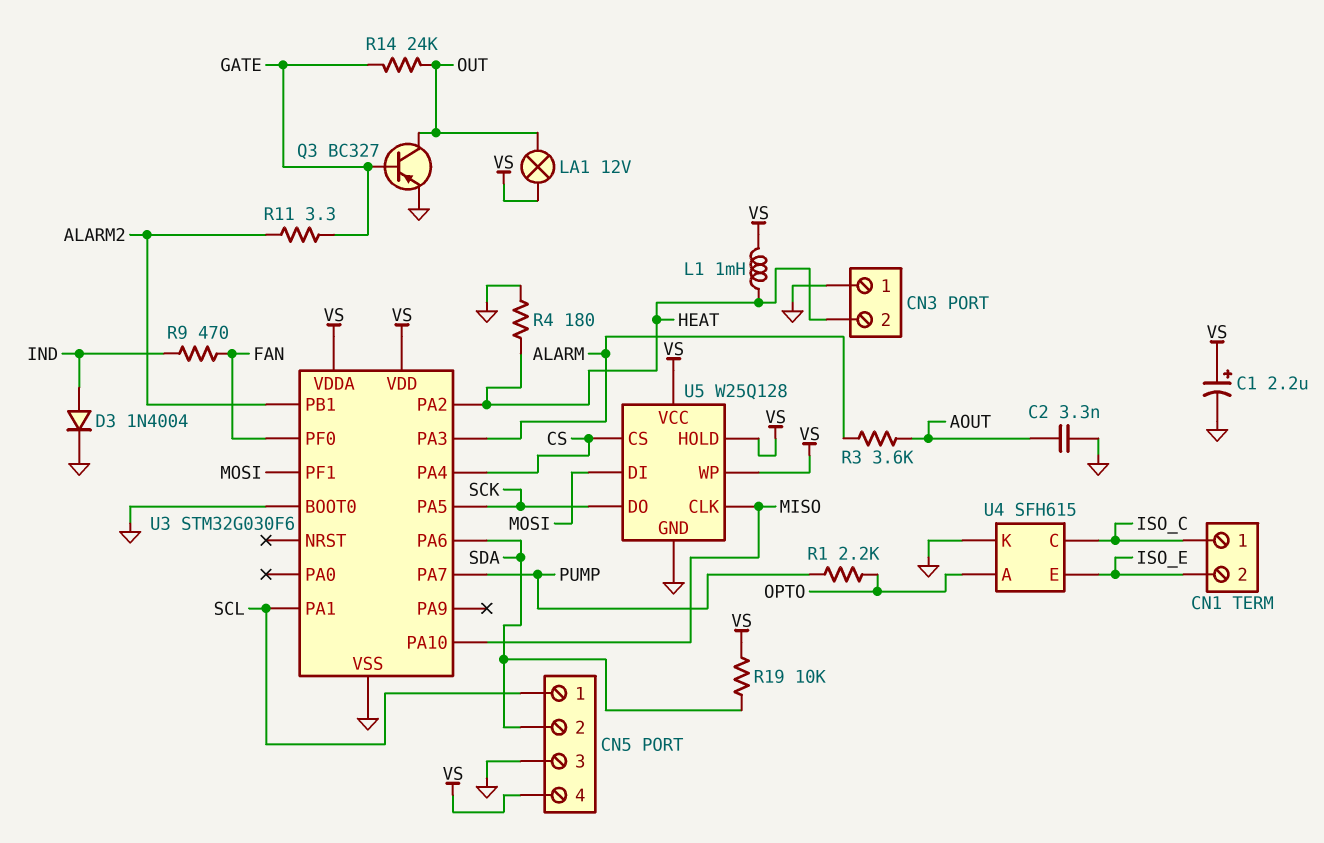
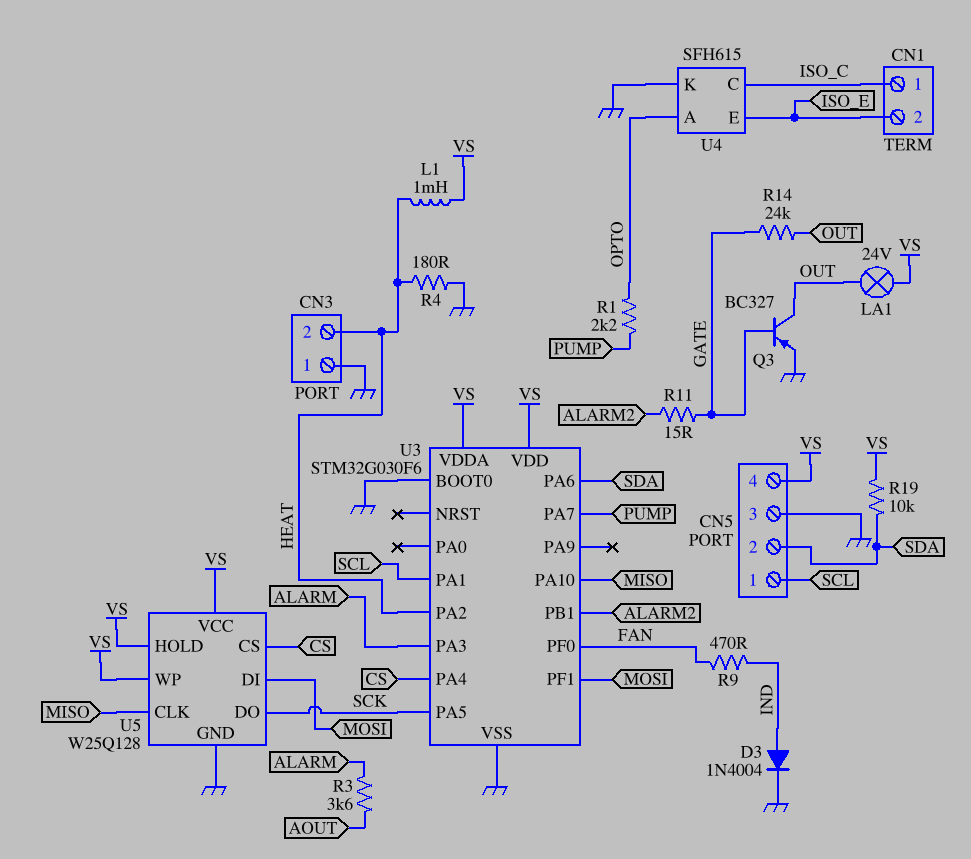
C1: 2.2uF (plus VS, minus GND) -> none
C2: 3.3nF (AOUT, GND) -> none
LA1: lamp 12V (OUT, VS) -> lamp 24V (OUT, VS)
R11: 3.3 (ALARM2, GATE) -> 15 (ALARM2, GATE)

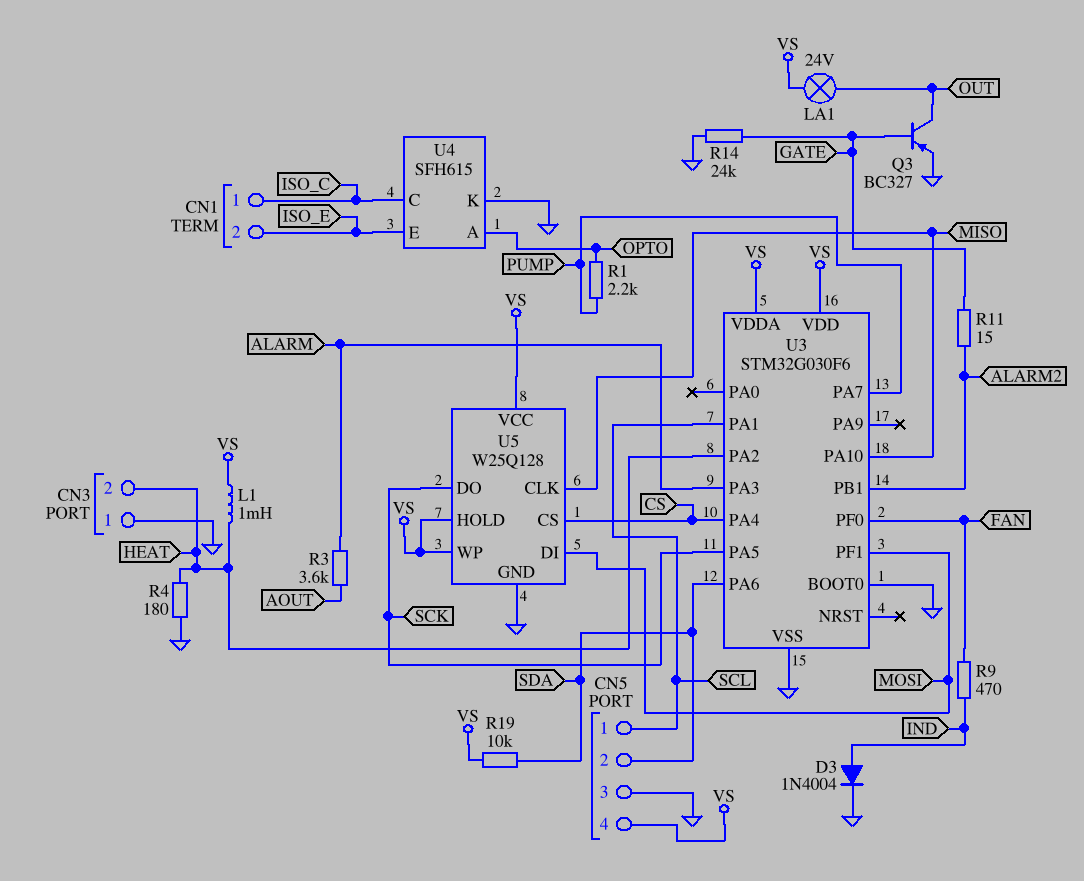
R14: 24k (GATE, OUT) -> 24k (GATE, GND)

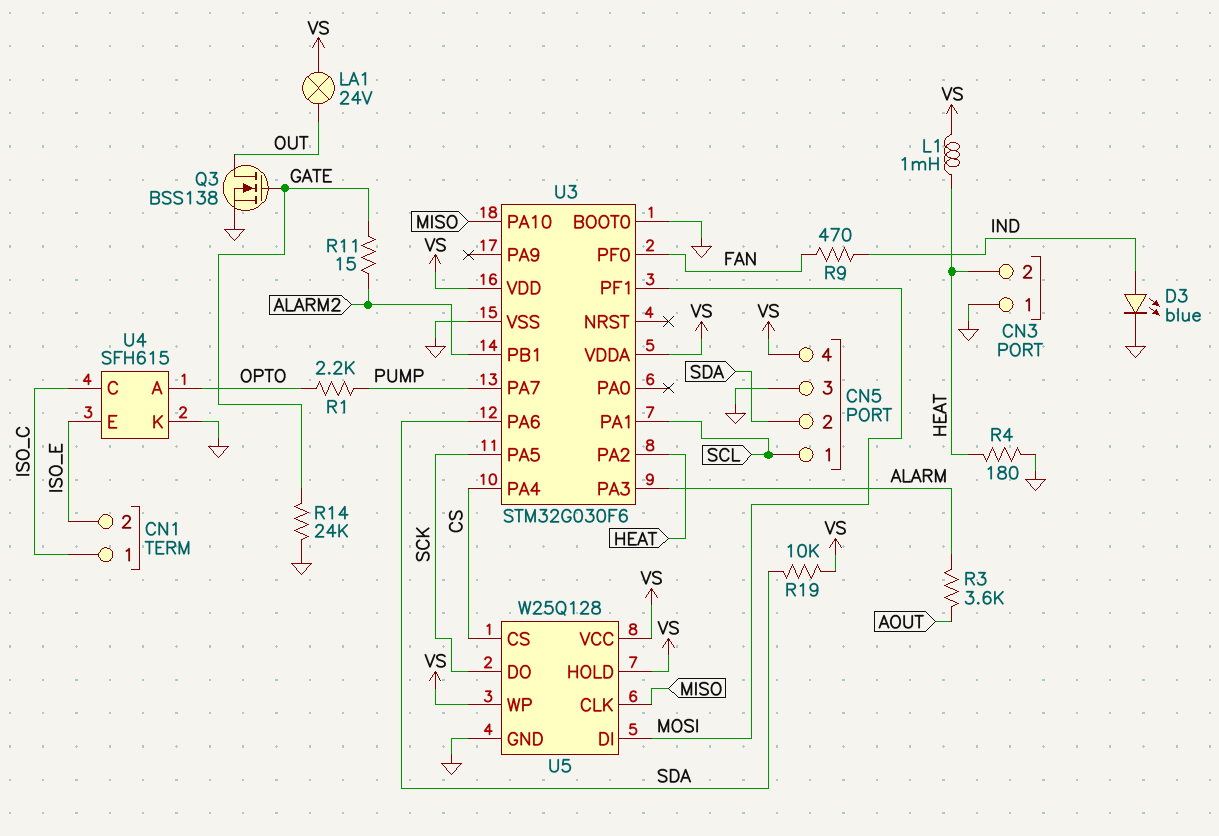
D3: diode 1N4004 (A IND, K GND) -> LED blue (A IND, K GND)
Q3: PNP BC327 (B GATE, C OUT, E GND) -> NMOS BSS138 (G GATE, D OUT, S GND)

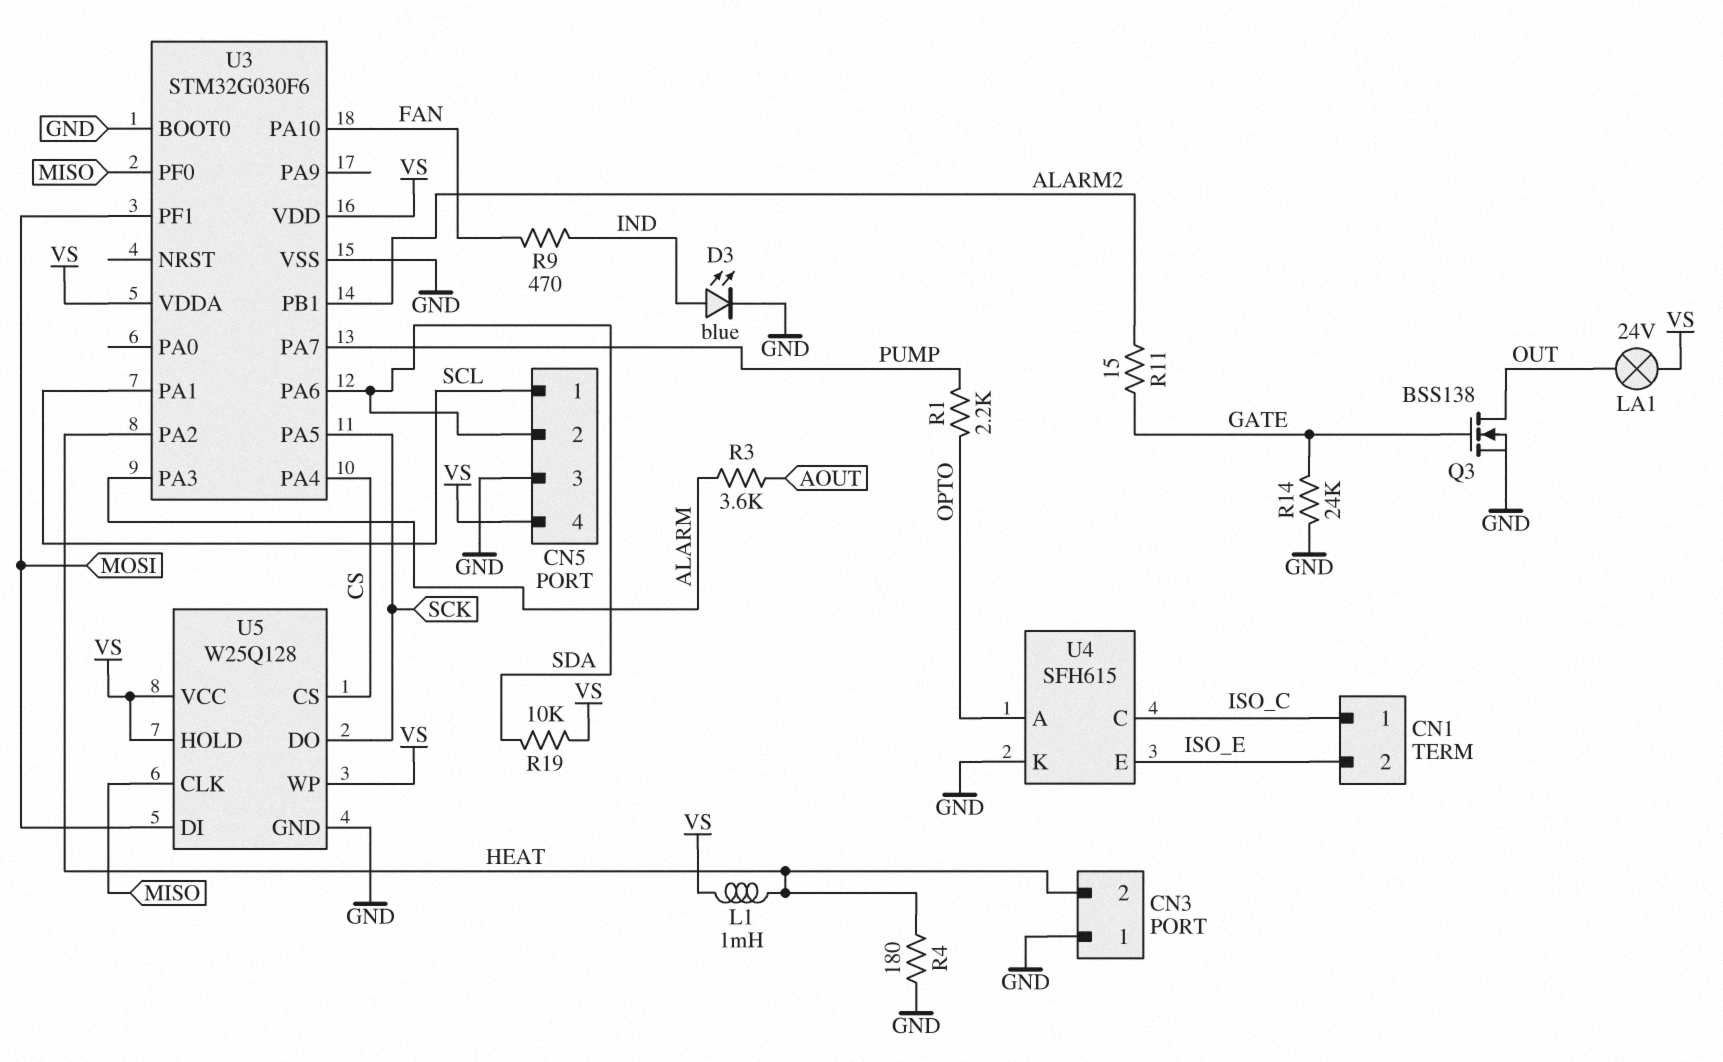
U3 pin PA10: MISO -> FAN
U3 pin PF0: FAN -> MISO

